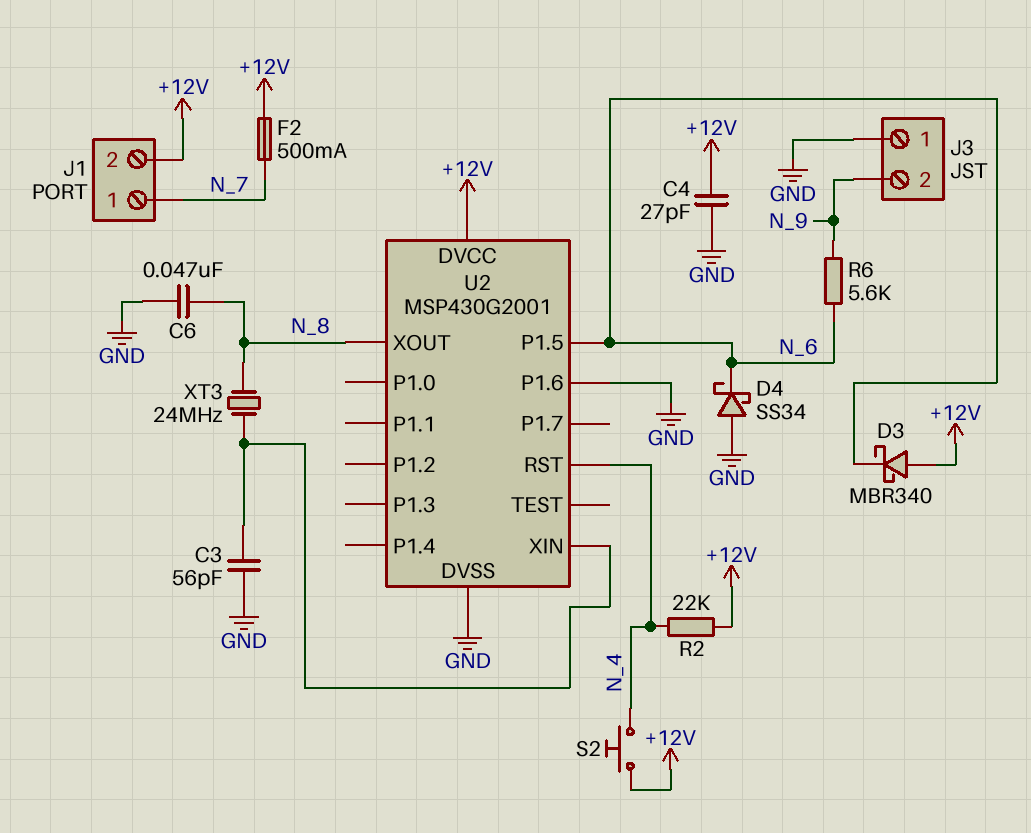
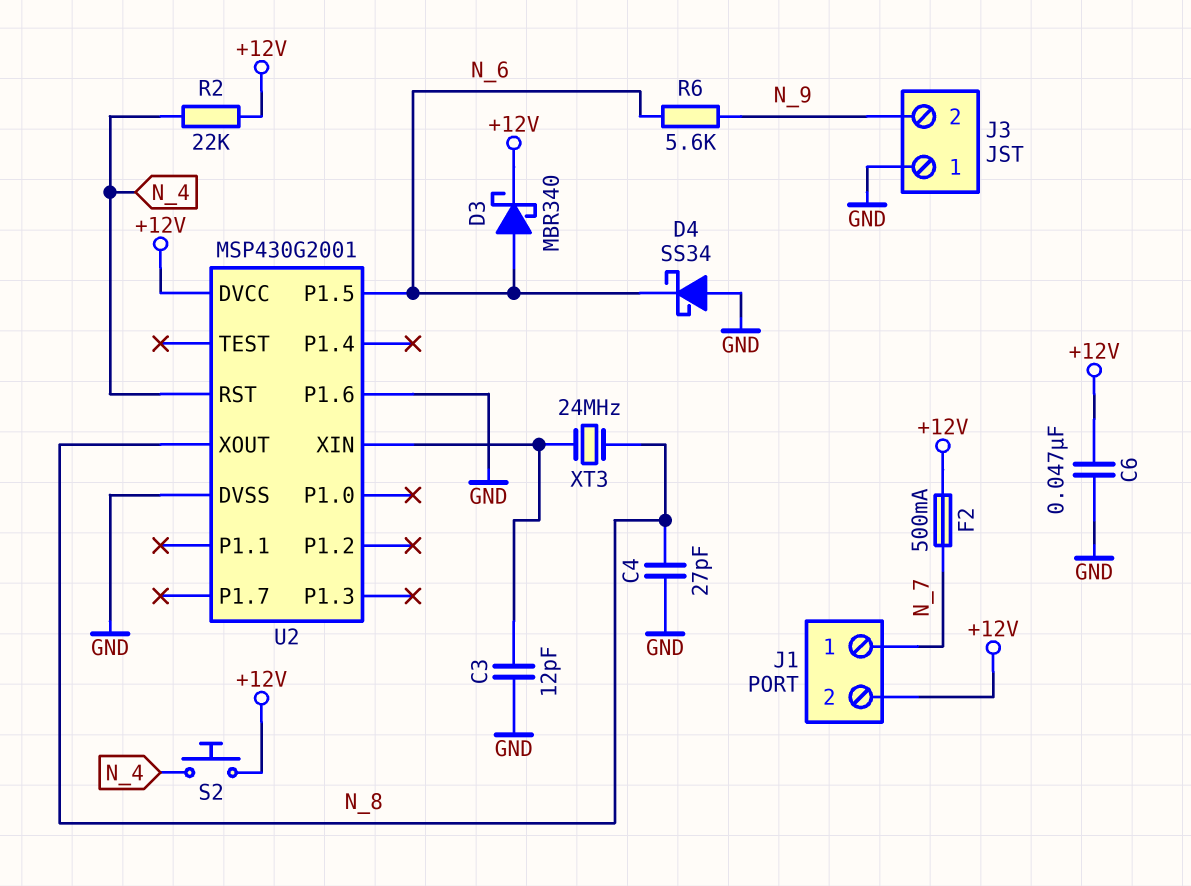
C3: 56pF (GND, U2/XIN) -> 12pF (GND, U2/XIN)
C4: 27pF (+12V, GND) -> 27pF (GND, N_8)
C6: 47nF (GND, N_8) -> 47nF (+12V, GND)
D3: schottky MBR340 (A +12V, K N_6) -> schottky MBR340 (A N_6, K +12V)

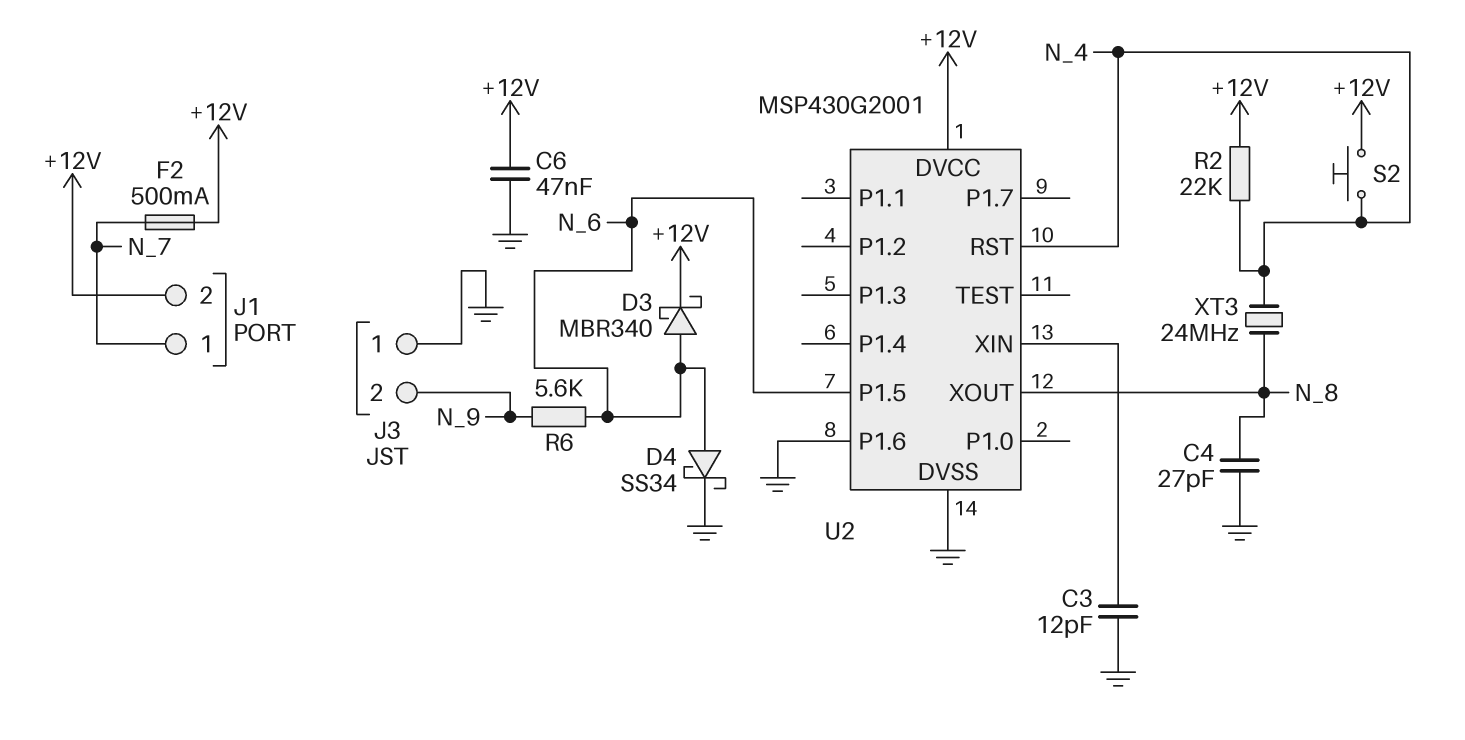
D4: schottky SS34 (A GND, K N_6) -> schottky SS34 (A N_6, K GND)
XT3: 24MHz (N_8, U2/XIN) -> 24MHz (N_4, N_8)

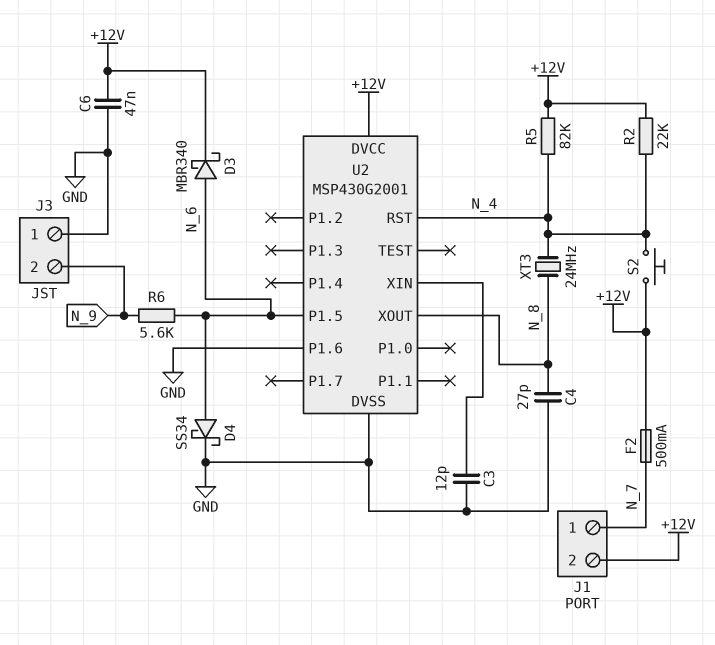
R5: none -> 82k (+12V, N_4)

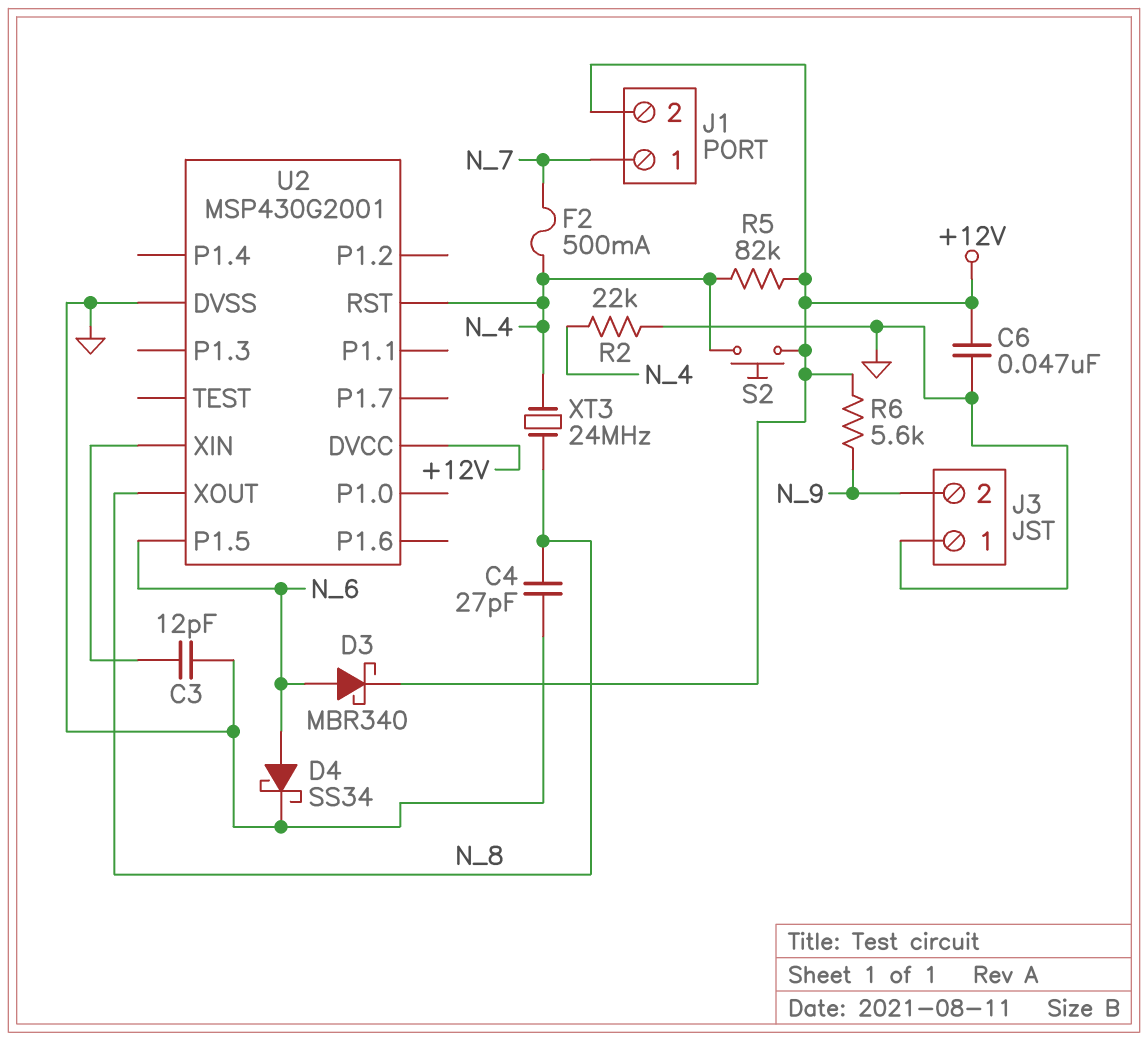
F2: 500mA (+12V, N_7) -> 500mA (N_4, N_7)
R2: 22k (+12V, N_4) -> 22k (GND, N_4)
R6: 5.6k (N_6, N_9) -> 5.6k (+12V, N_9)
U2 pin P1.6: GND -> none

